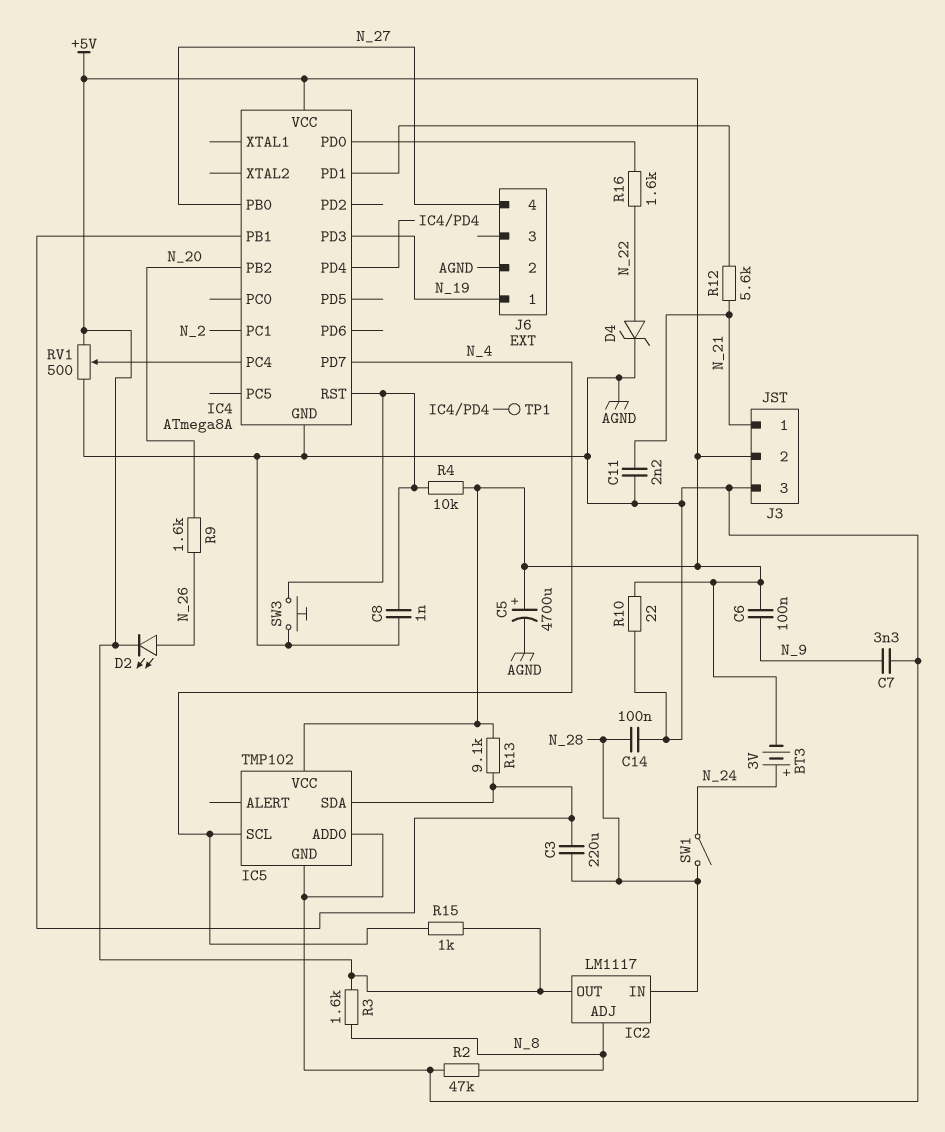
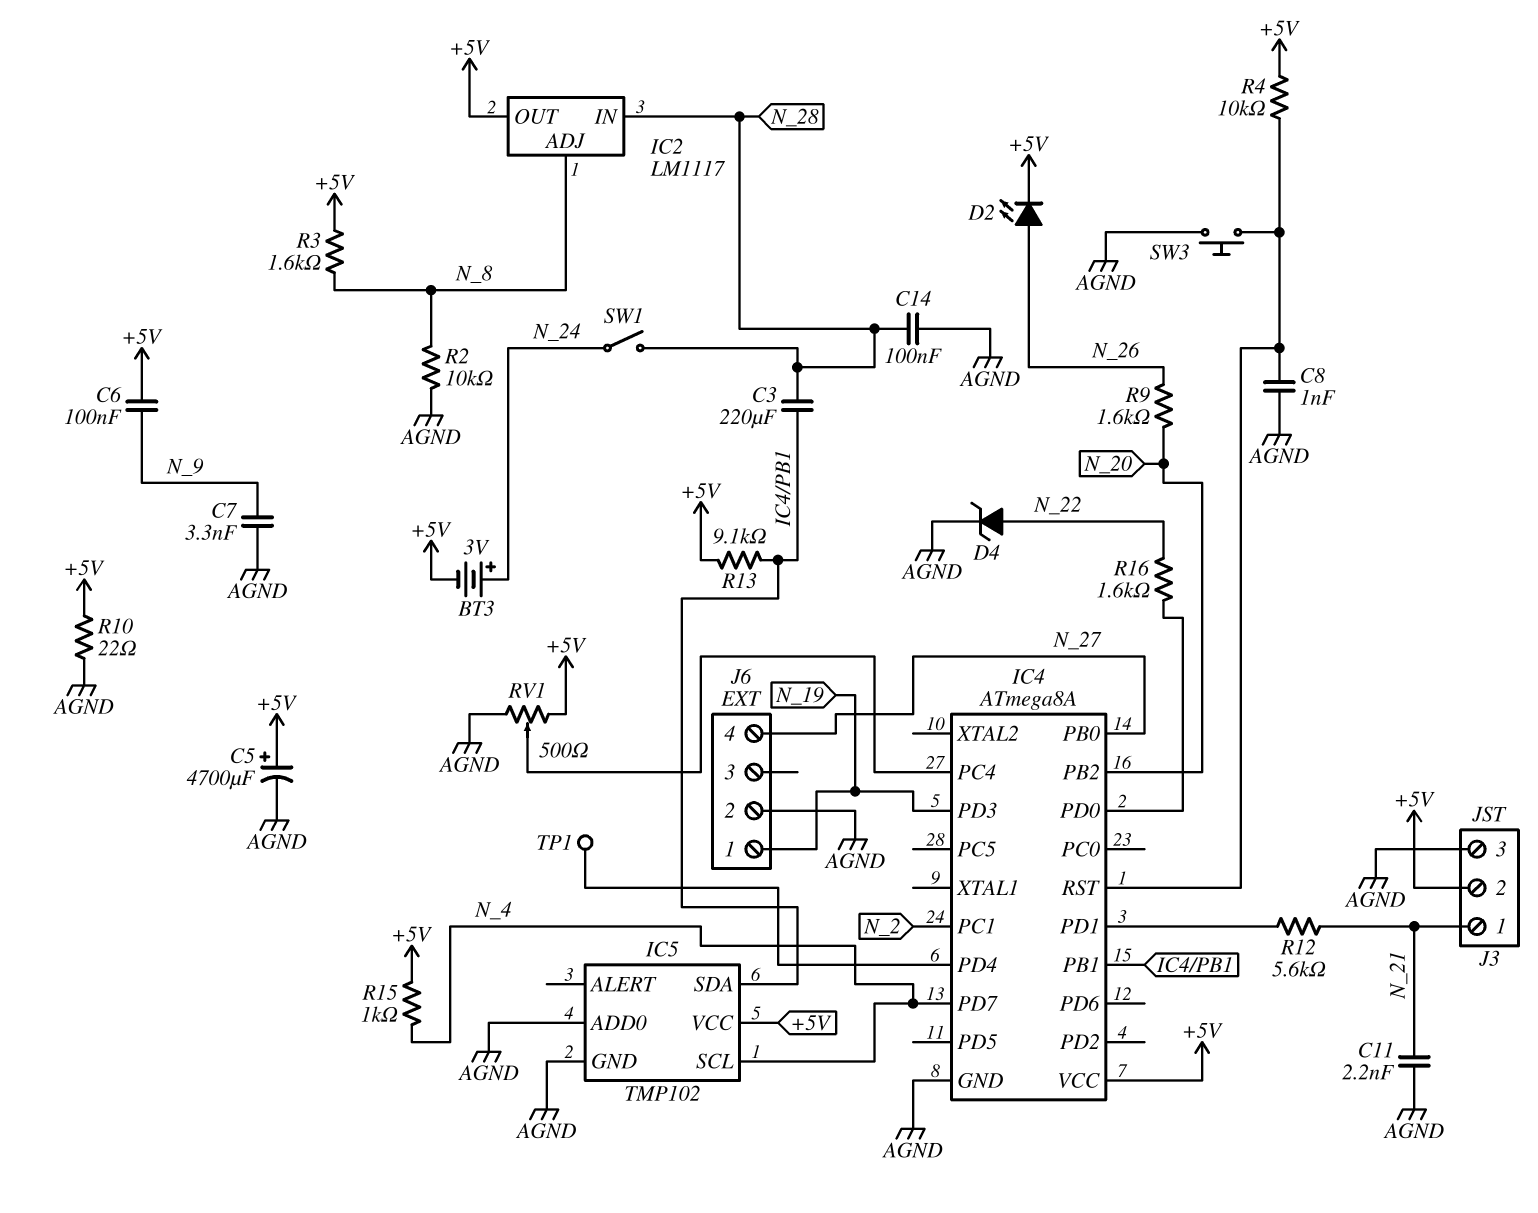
R2: 47k (AGND, N_8) -> 10k (AGND, N_8)

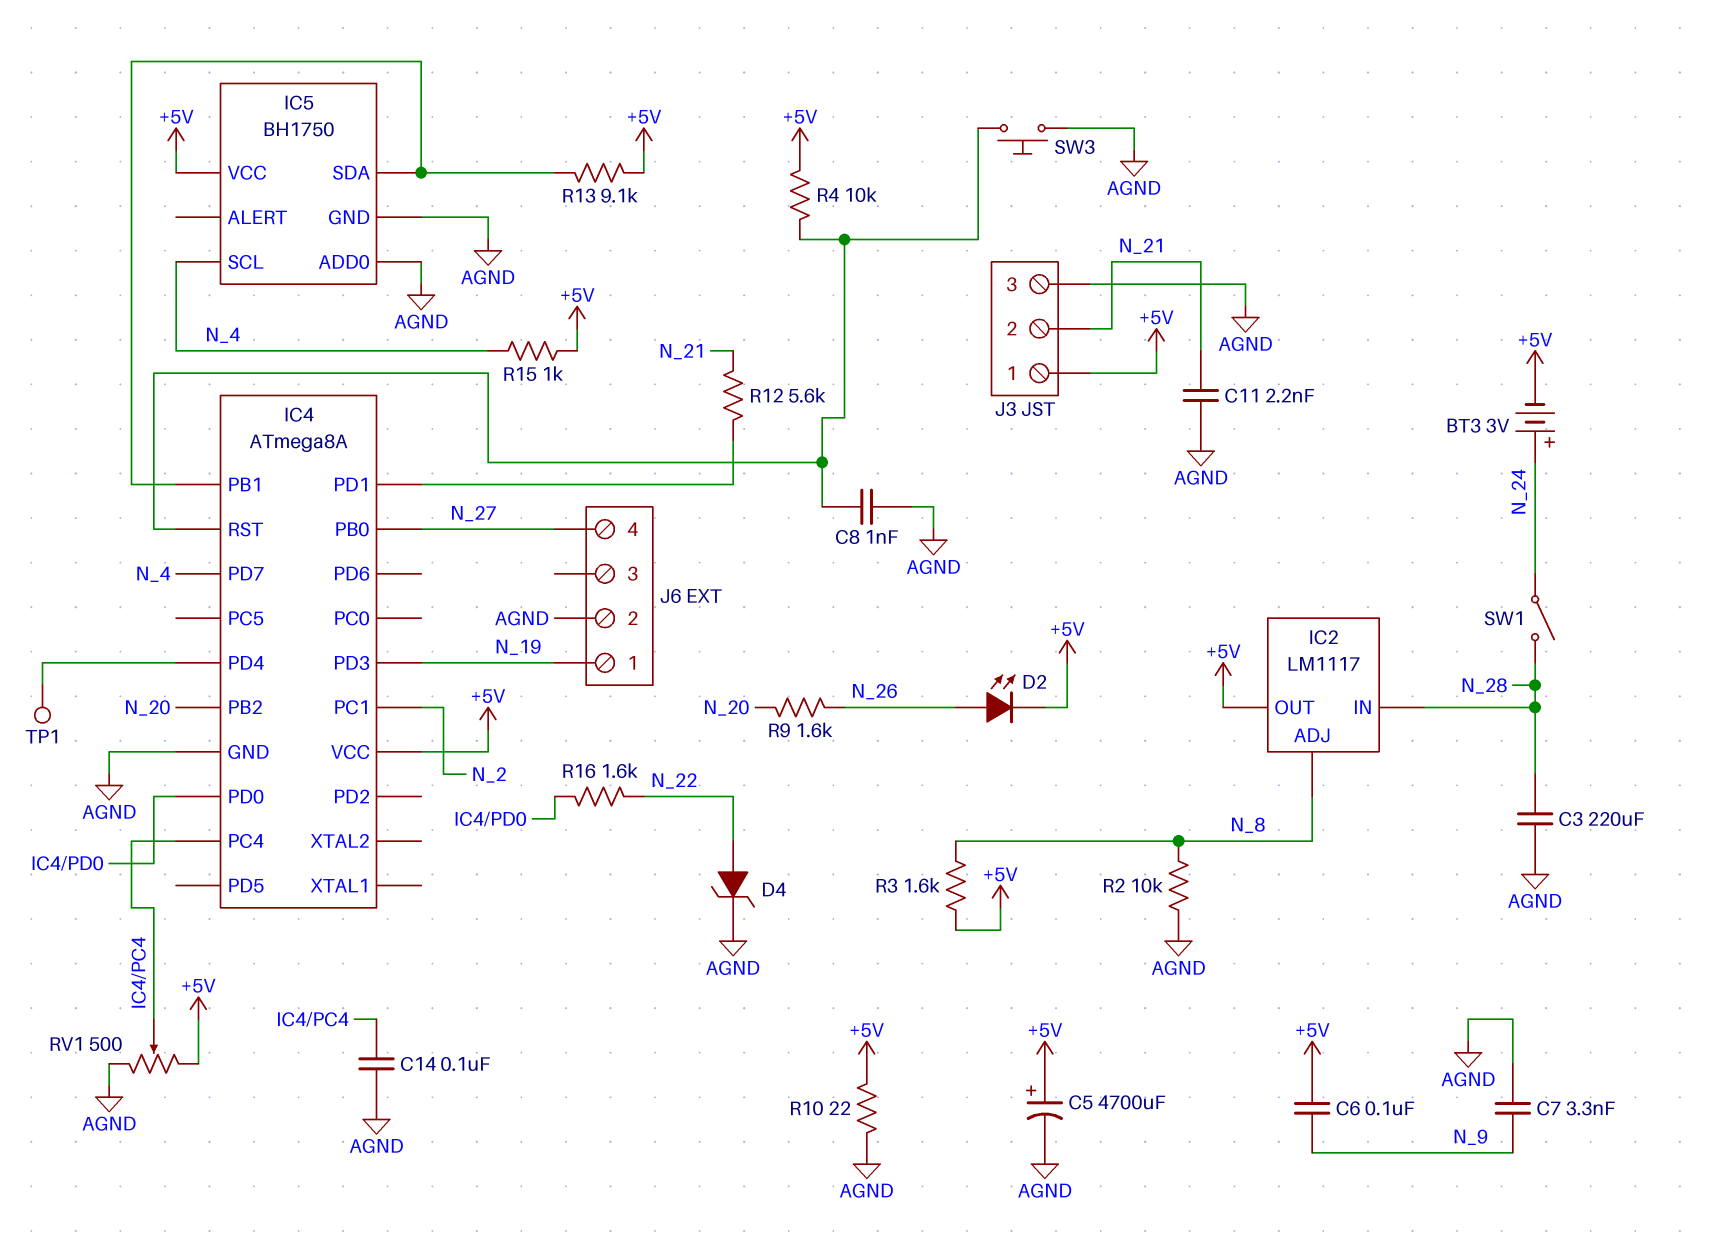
C3: 220uF (IC4/PB1, N_28) -> 220uF (AGND, N_28)
C14: 100nF (AGND, N_28) -> 100nF (AGND, IC4/PC4)
IC5: TMP102 -> BH1750
J3 pin 1: N_21 -> +5V
J3 pin 2: +5V -> N_21

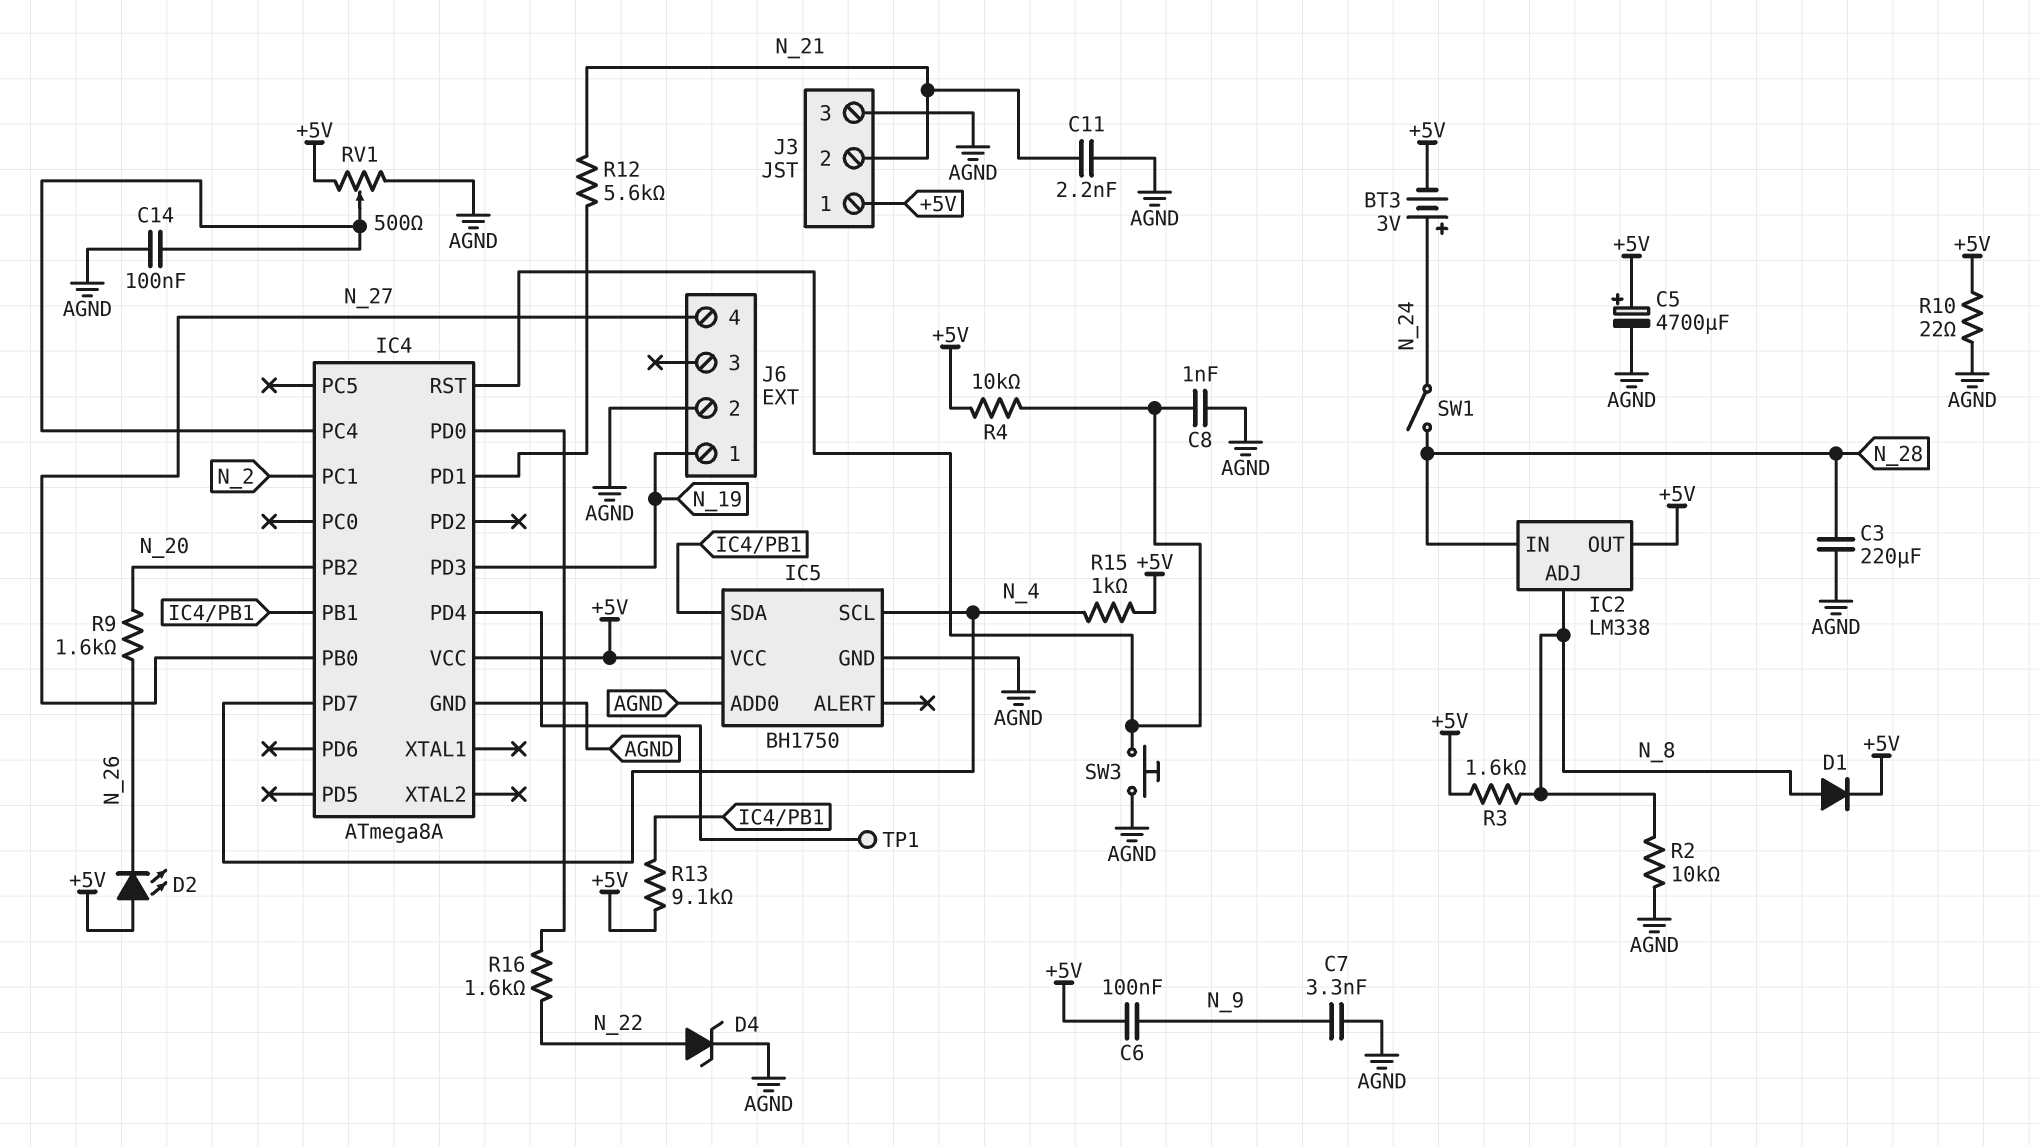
D1: none -> diode (A N_8, K +5V)
D2: LED (A N_26, K +5V) -> LED (A +5V, K N_26)
IC2: LM1117 -> LM338

